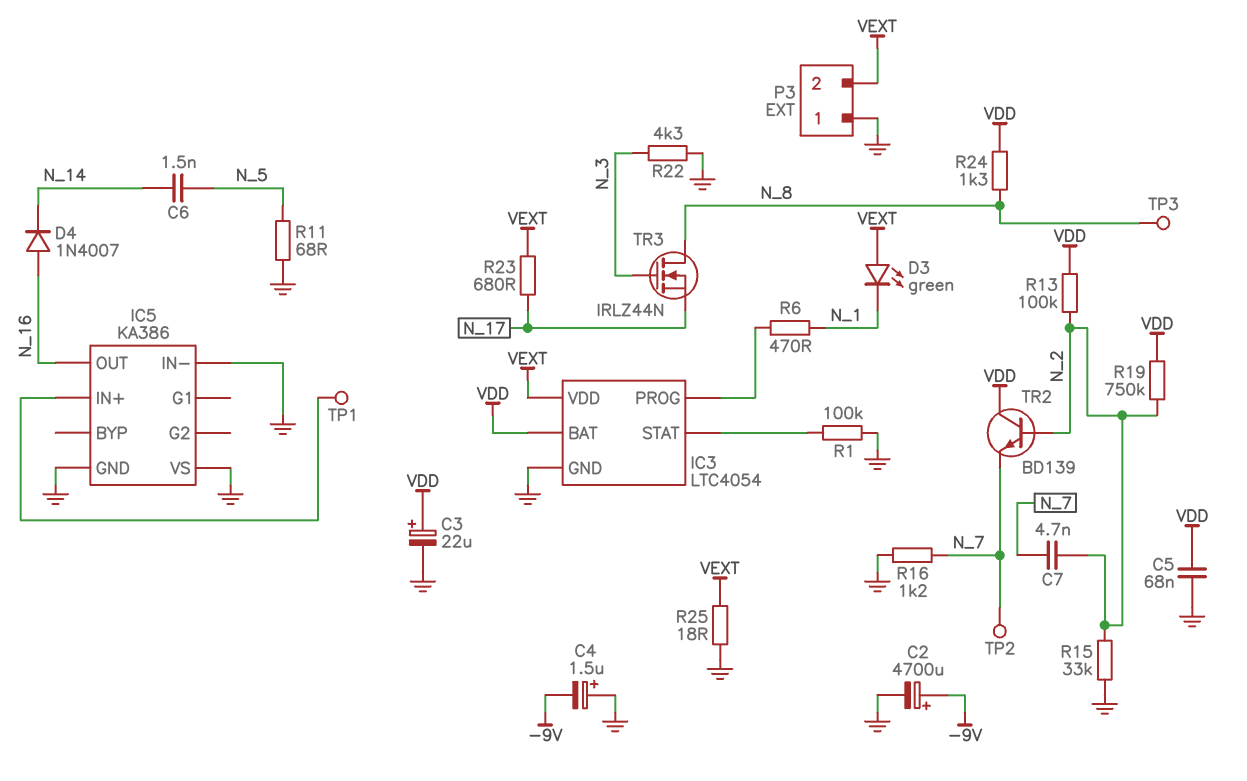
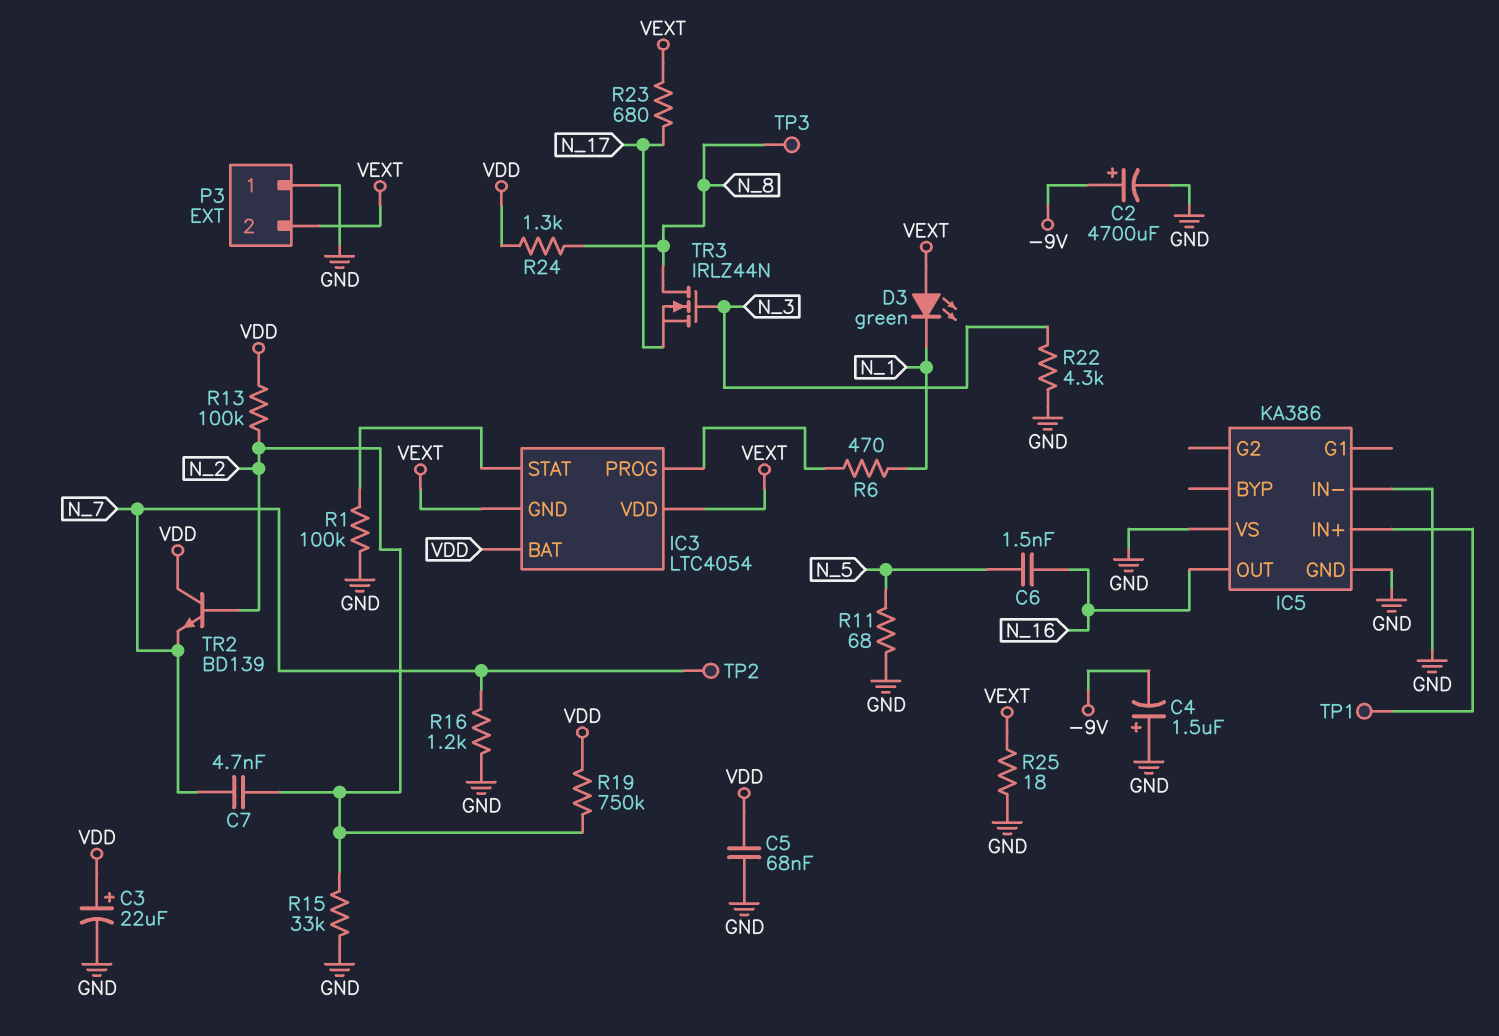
C6: 1.5nF (N_5, N_14) -> 1.5nF (N_5, N_16)
D4: diode 1N4007 (A N_16, K N_14) -> none
IC3 pin GND: GND -> VEXT

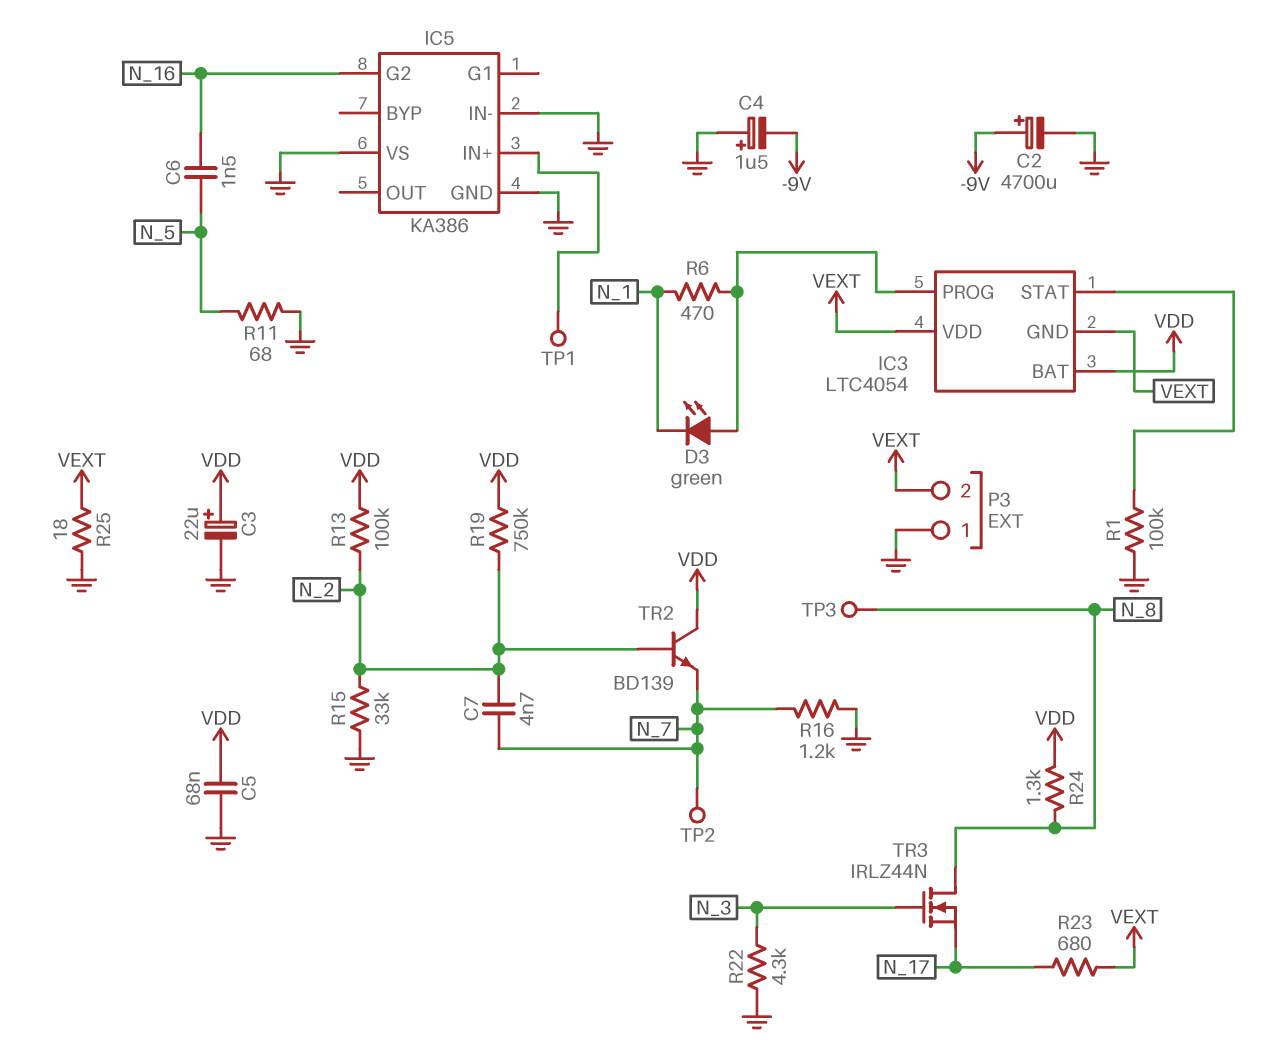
D3: LED green (A VEXT, K N_1) -> LED green (A IC3/PROG, K N_1)
IC5 pin G2: none -> N_16
IC5 pin OUT: N_16 -> none

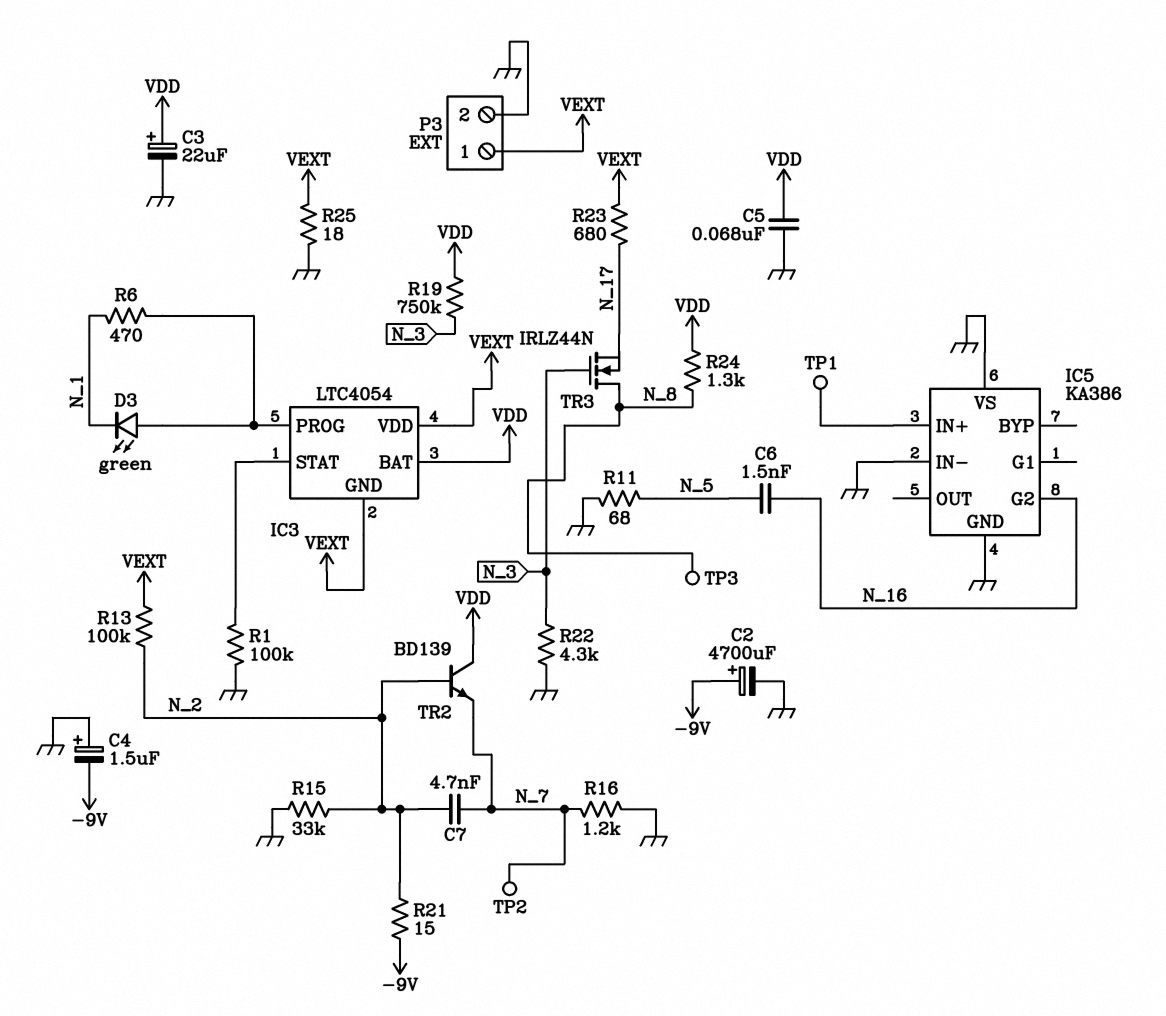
P3 pin 1: GND -> VEXT
P3 pin 2: VEXT -> GND
R13: 100k (N_2, VDD) -> 100k (N_2, VEXT)
R19: 750k (N_2, VDD) -> 750k (N_3, VDD)
R21: none -> 15 (-9V, N_2)

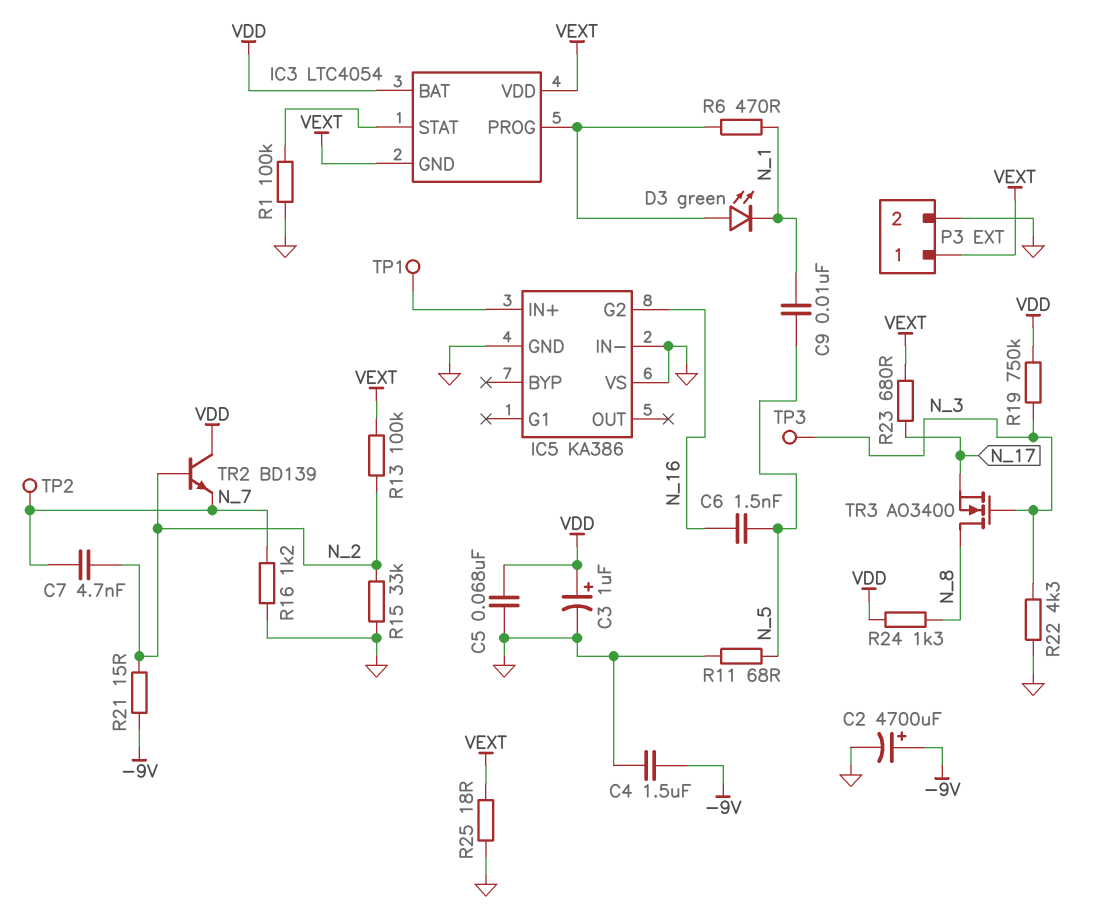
C3: 22uF (plus VDD, minus GND) -> 1uF (plus VDD, minus GND)
C4: 1.5uF (plus GND, minus -9V) -> 1.5uF (-9V, GND)
C9: none -> 10nF (N_1, N_5)
TP3: test point (N_8) -> test point (N_3)
TR3: NMOS IRLZ44N (G N_3, D N_8, S N_17) -> NMOS AO3400 (G N_3, D N_8, S N_17)

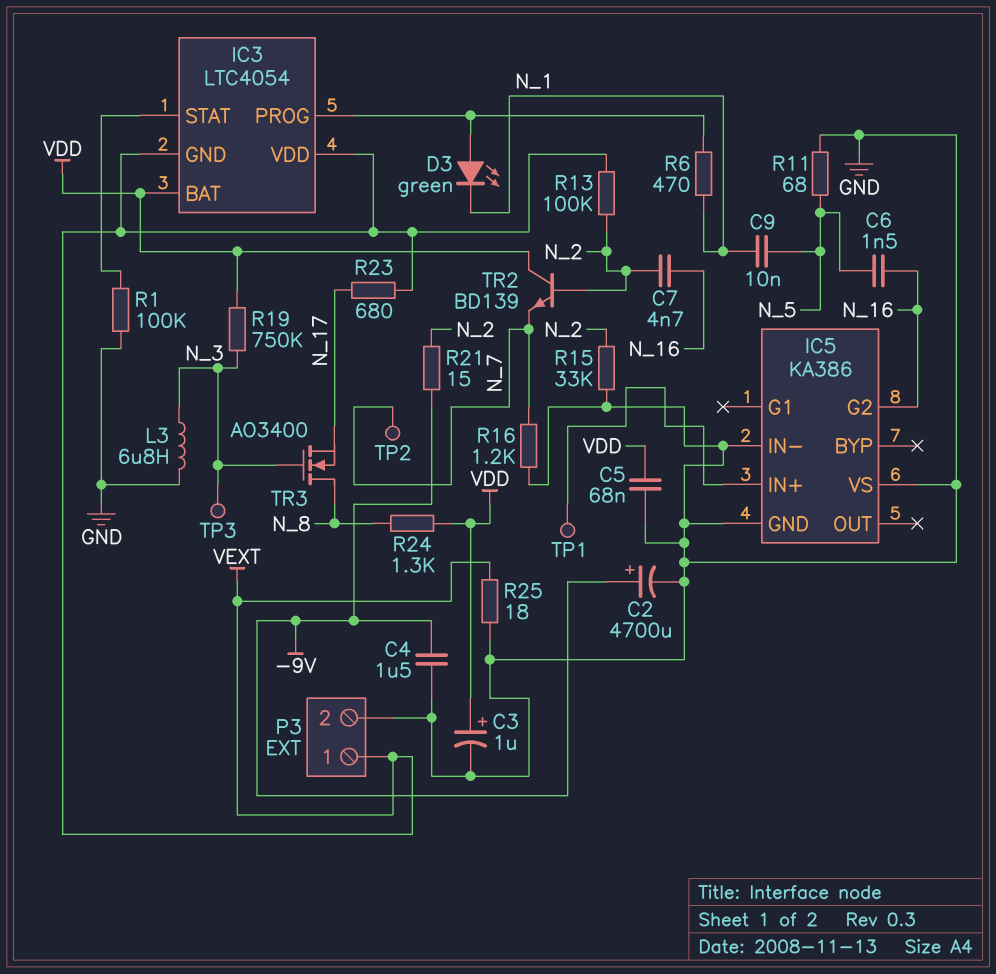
C7: 4.7nF (N_2, N_7) -> 4.7nF (N_2, N_16)
L3: none -> 6.8uH (GND, N_3)
R22: 4.3k (GND, N_3) -> none

